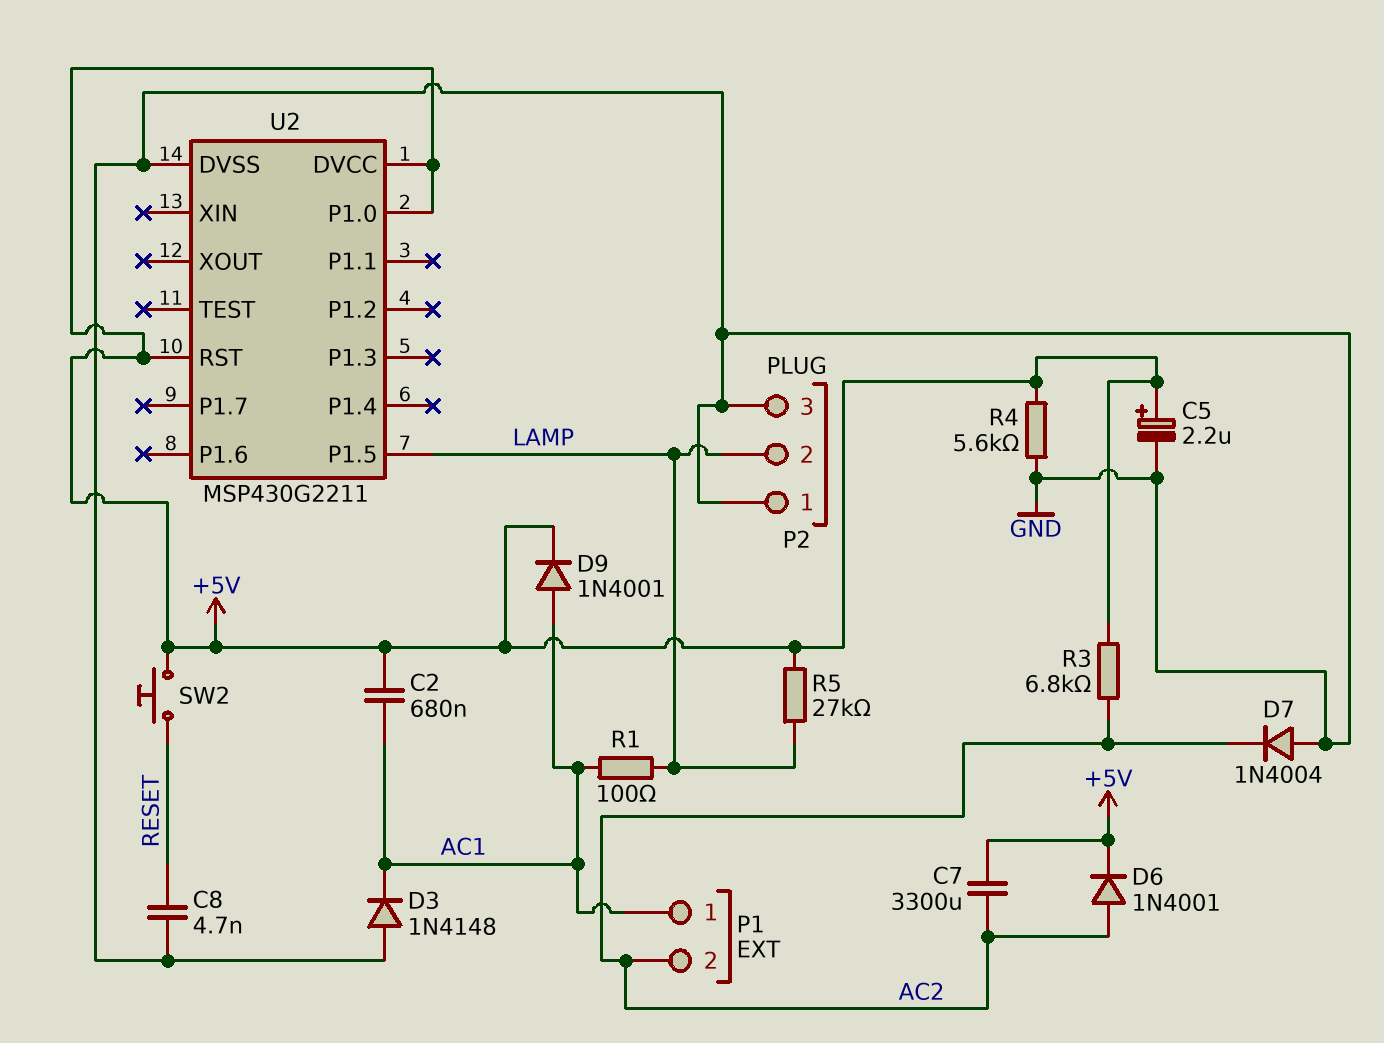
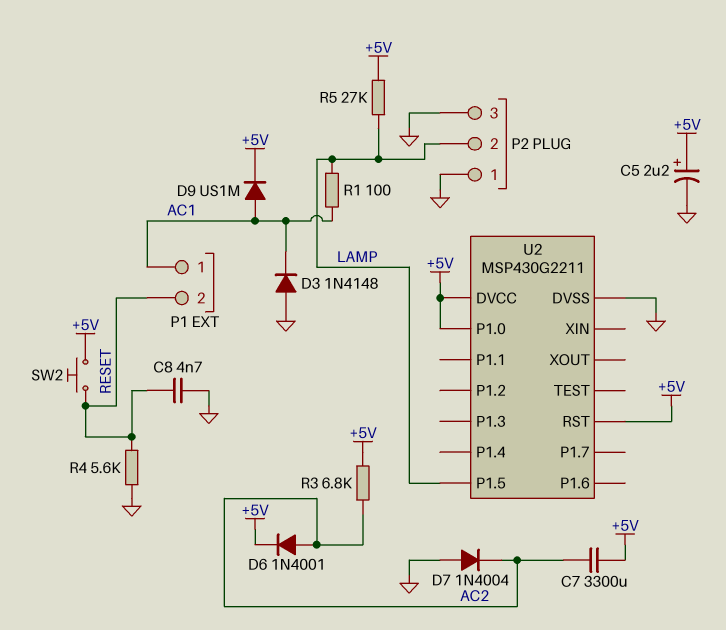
C2: 680nF (+5V, AC1) -> none
D9: diode 1N4001 (A AC1, K +5V) -> diode US1M (A AC1, K +5V)
P1 pin 2: AC2 -> RESET
R4: 5.6k (+5V, GND) -> 5.6k (GND, RESET)

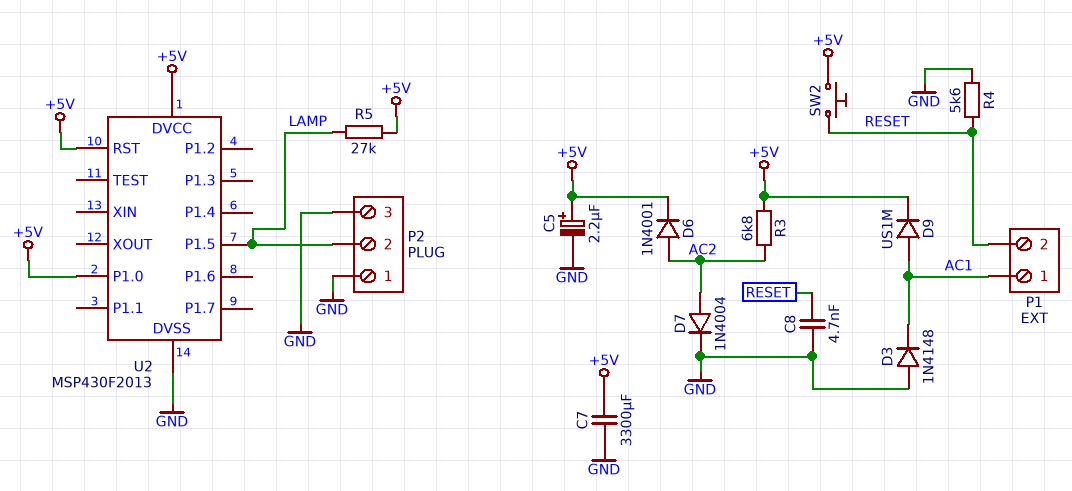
C7: 3300uF (+5V, AC2) -> 3300uF (+5V, GND)
D7: diode 1N4004 (A GND, K AC2) -> diode 1N4004 (A AC2, K GND)
R1: 100 (AC1, LAMP) -> none
U2: MSP430G2211 -> MSP430F2013

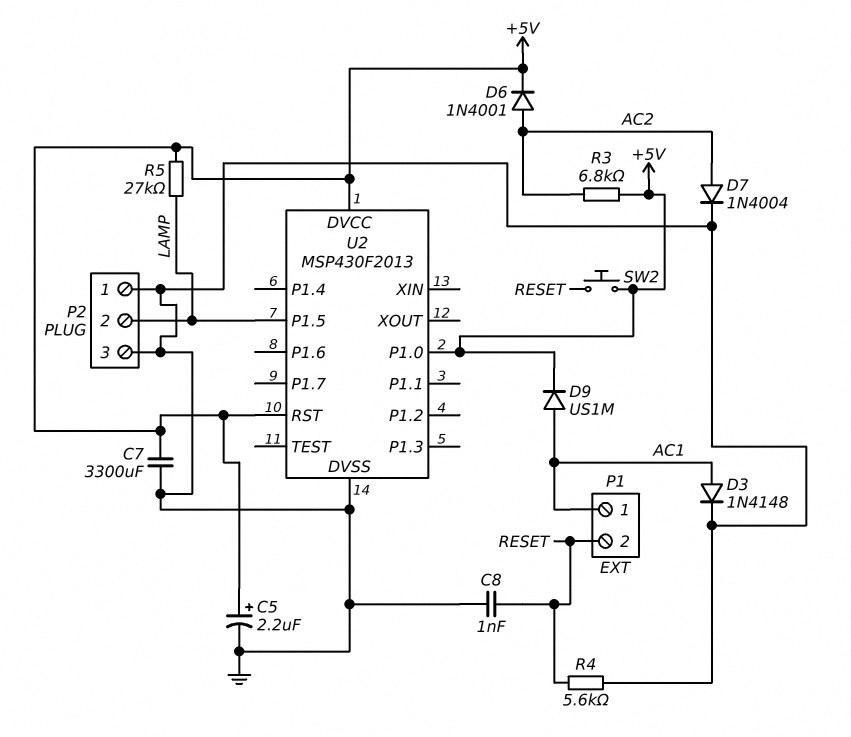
C8: 4.7nF (GND, RESET) -> 1nF (GND, RESET)
D3: diode 1N4148 (A GND, K AC1) -> diode 1N4148 (A AC1, K GND)

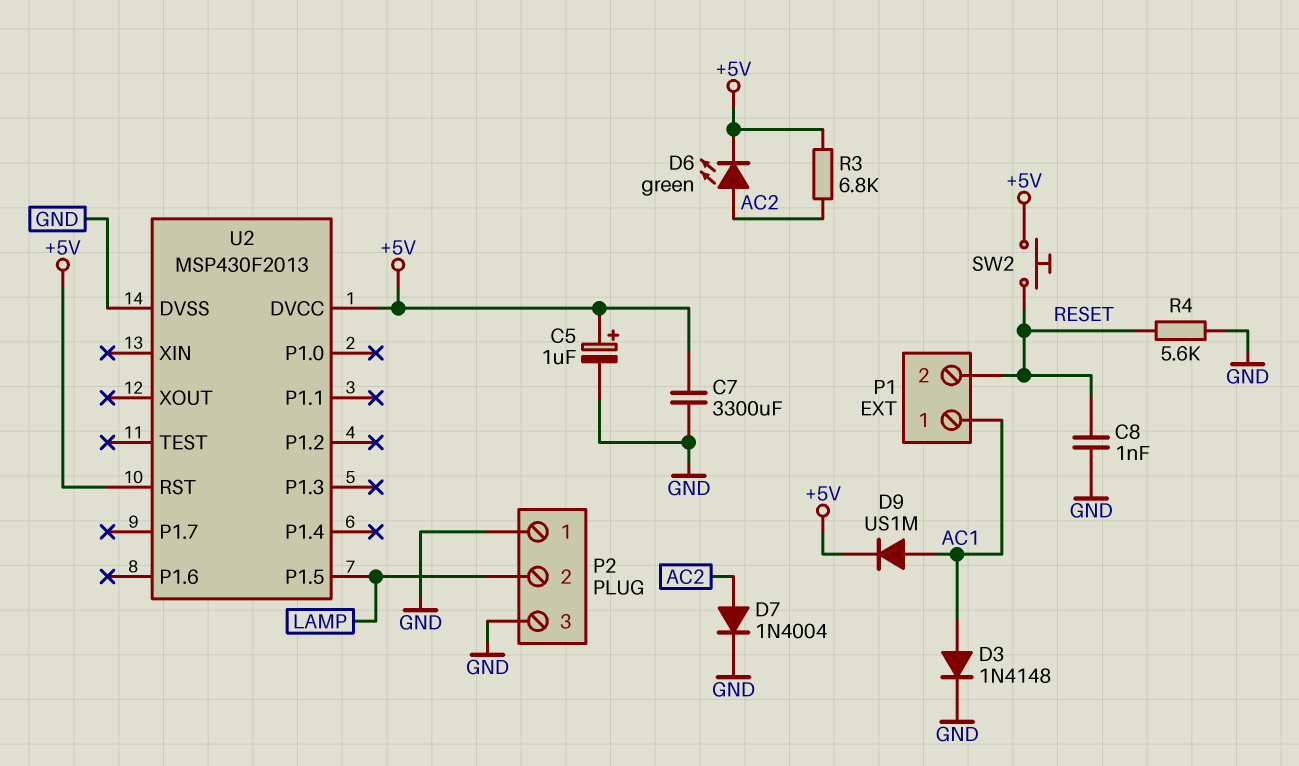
C5: 2.2uF (plus +5V, minus GND) -> 1uF (plus +5V, minus GND)
D6: diode 1N4001 (A AC2, K +5V) -> LED green (A AC2, K +5V)
R5: 27k (+5V, LAMP) -> none
U2 pin P1.0: +5V -> none

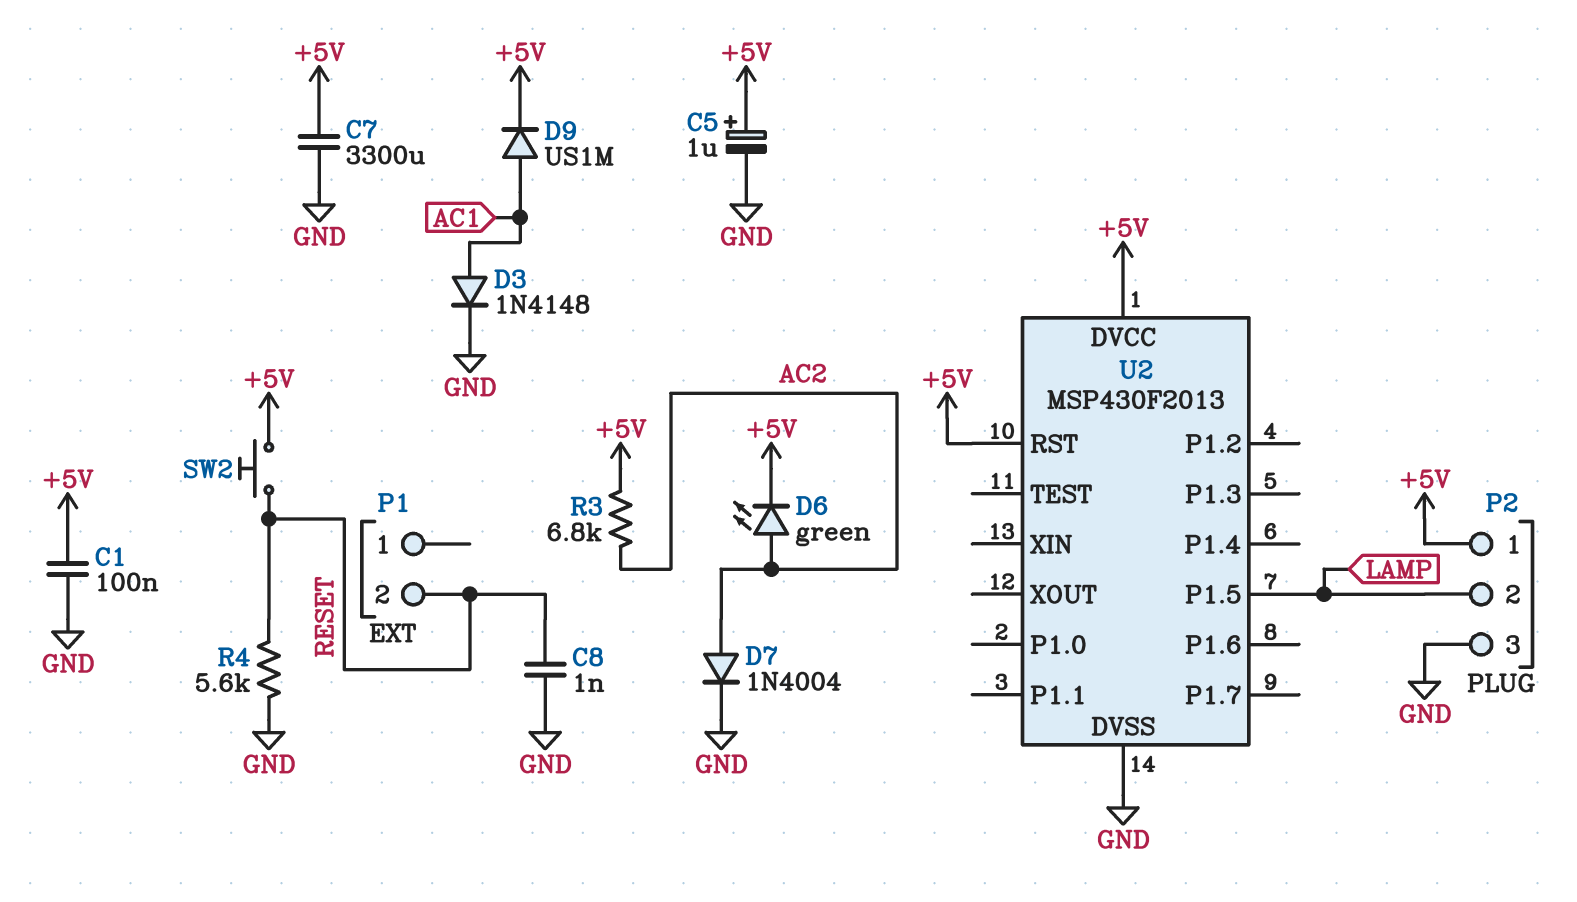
C1: none -> 100nF (+5V, GND)
P1 pin 1: AC1 -> none
P2 pin 1: GND -> +5V

